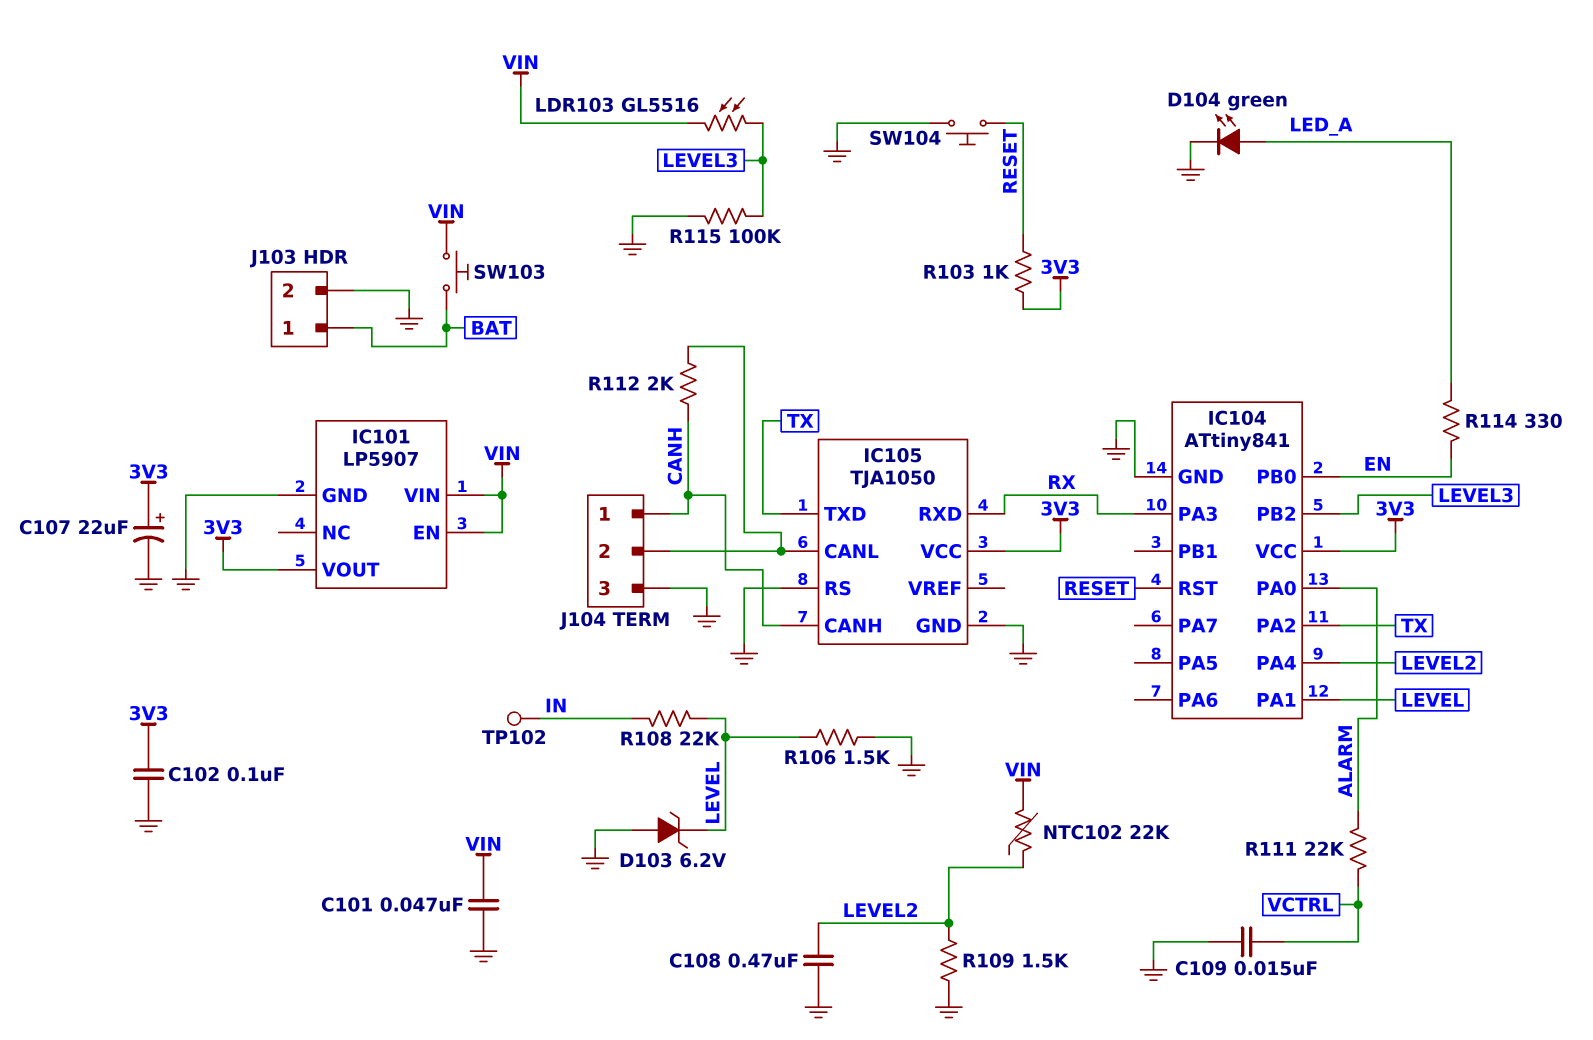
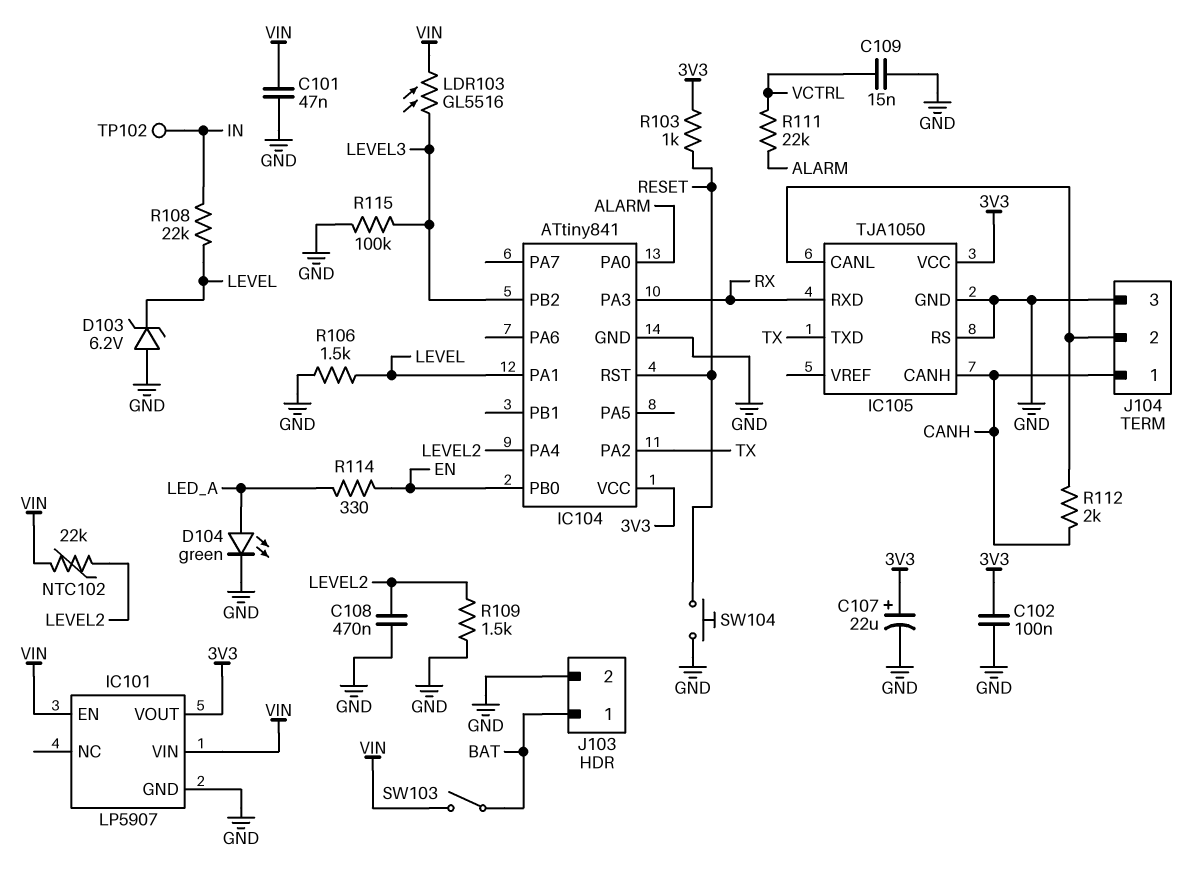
SW103: button (BAT, VIN) -> switch (BAT, VIN)

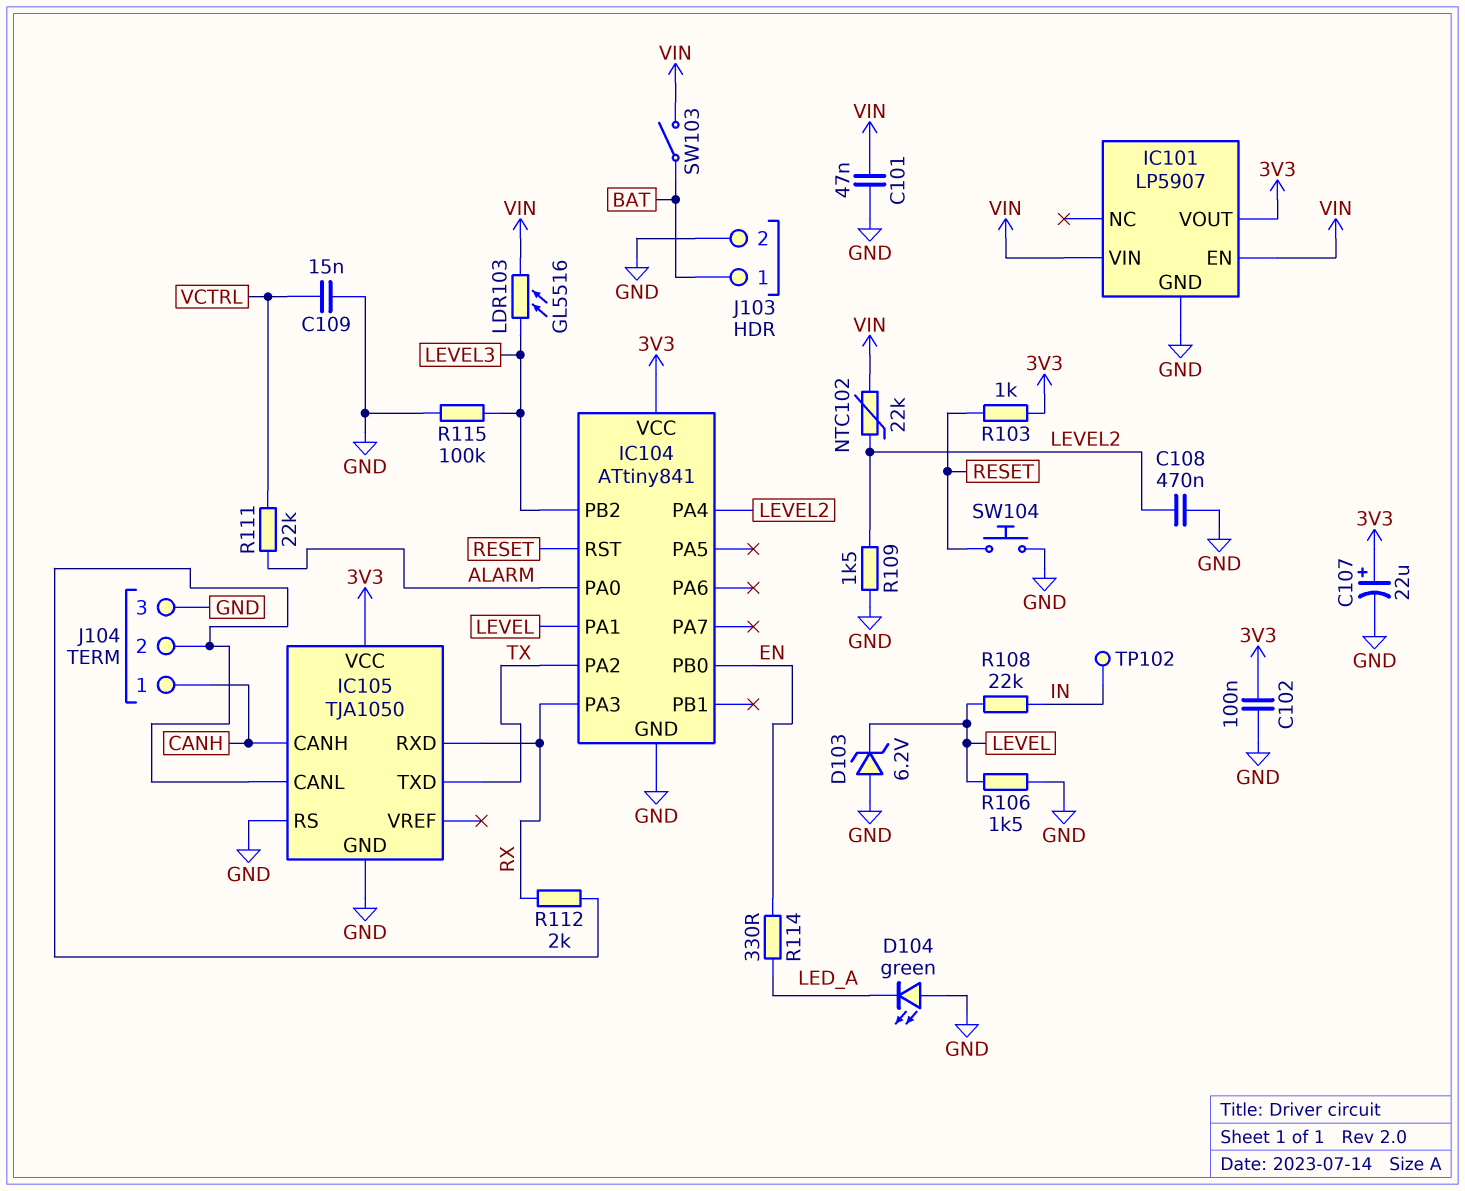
D104: LED green (A LED_A, K GND) -> LED green (A GND, K LED_A)
R112: 2k (CANH, IC105/CANL) -> 2k (IC105/CANL, RX)

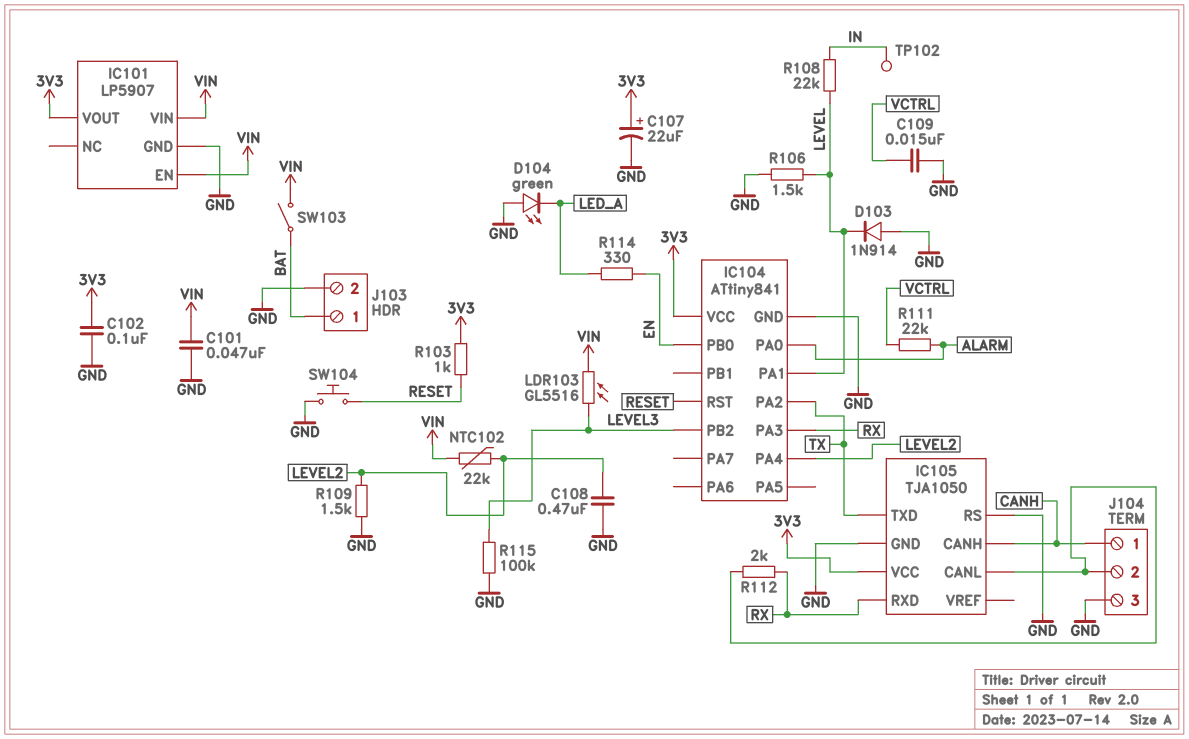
D103: zener 6.2V (A GND, K LEVEL) -> diode 1N914 (A GND, K LEVEL)

